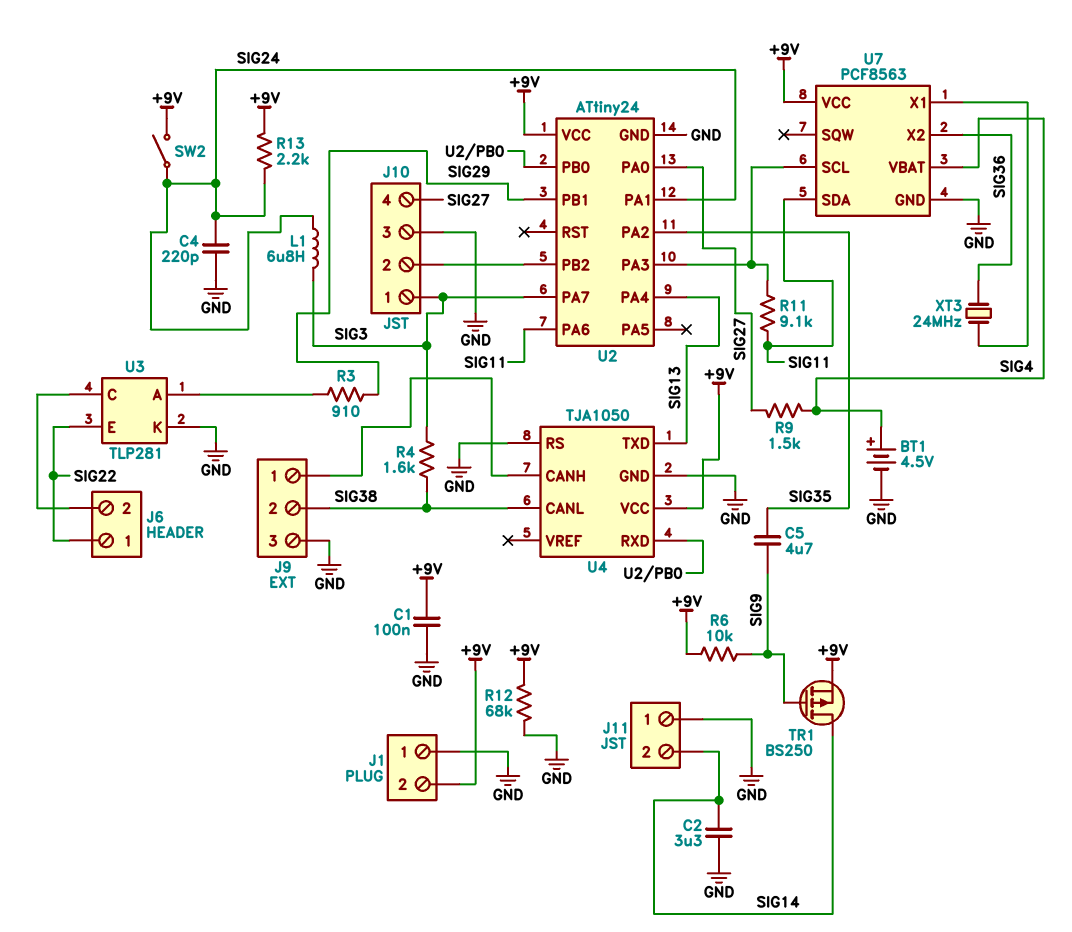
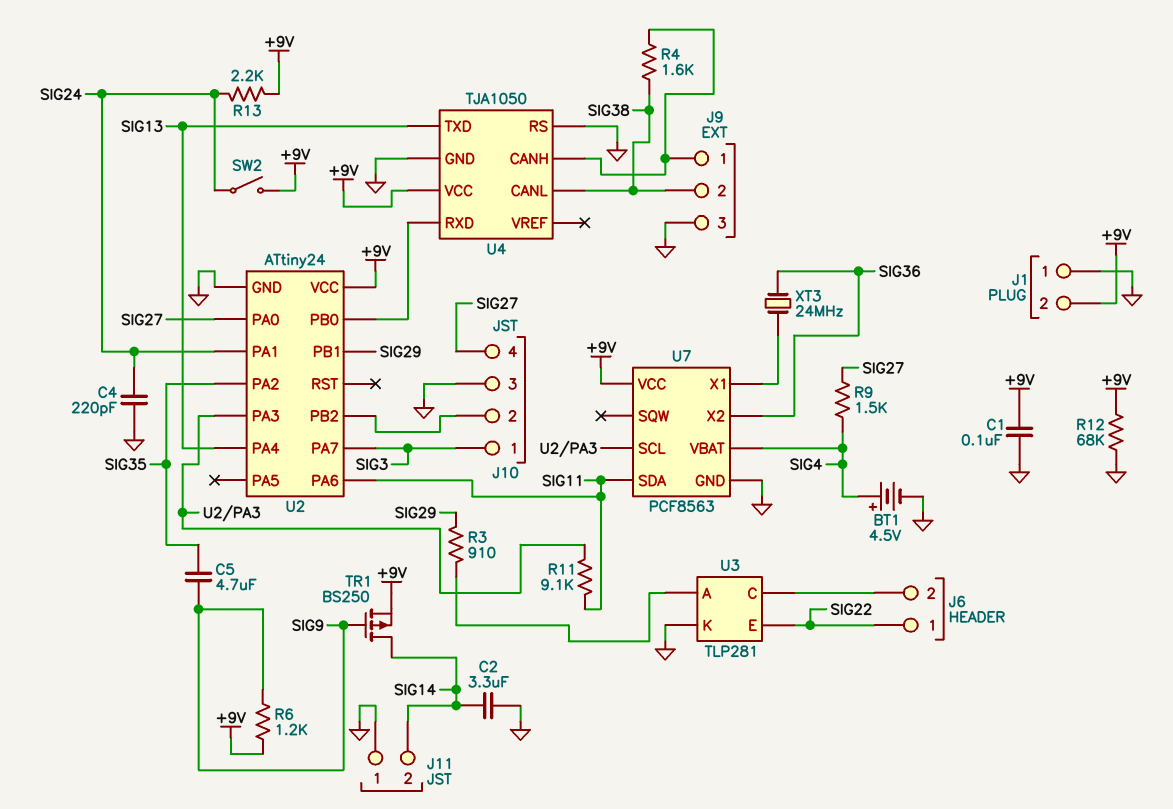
L1: 6.8uH (SIG3, SIG24) -> none
R4: 1.6k (SIG3, SIG38) -> 1.6k (J9/1, SIG38)
R6: 10k (+9V, SIG9) -> 1.2k (+9V, SIG9)

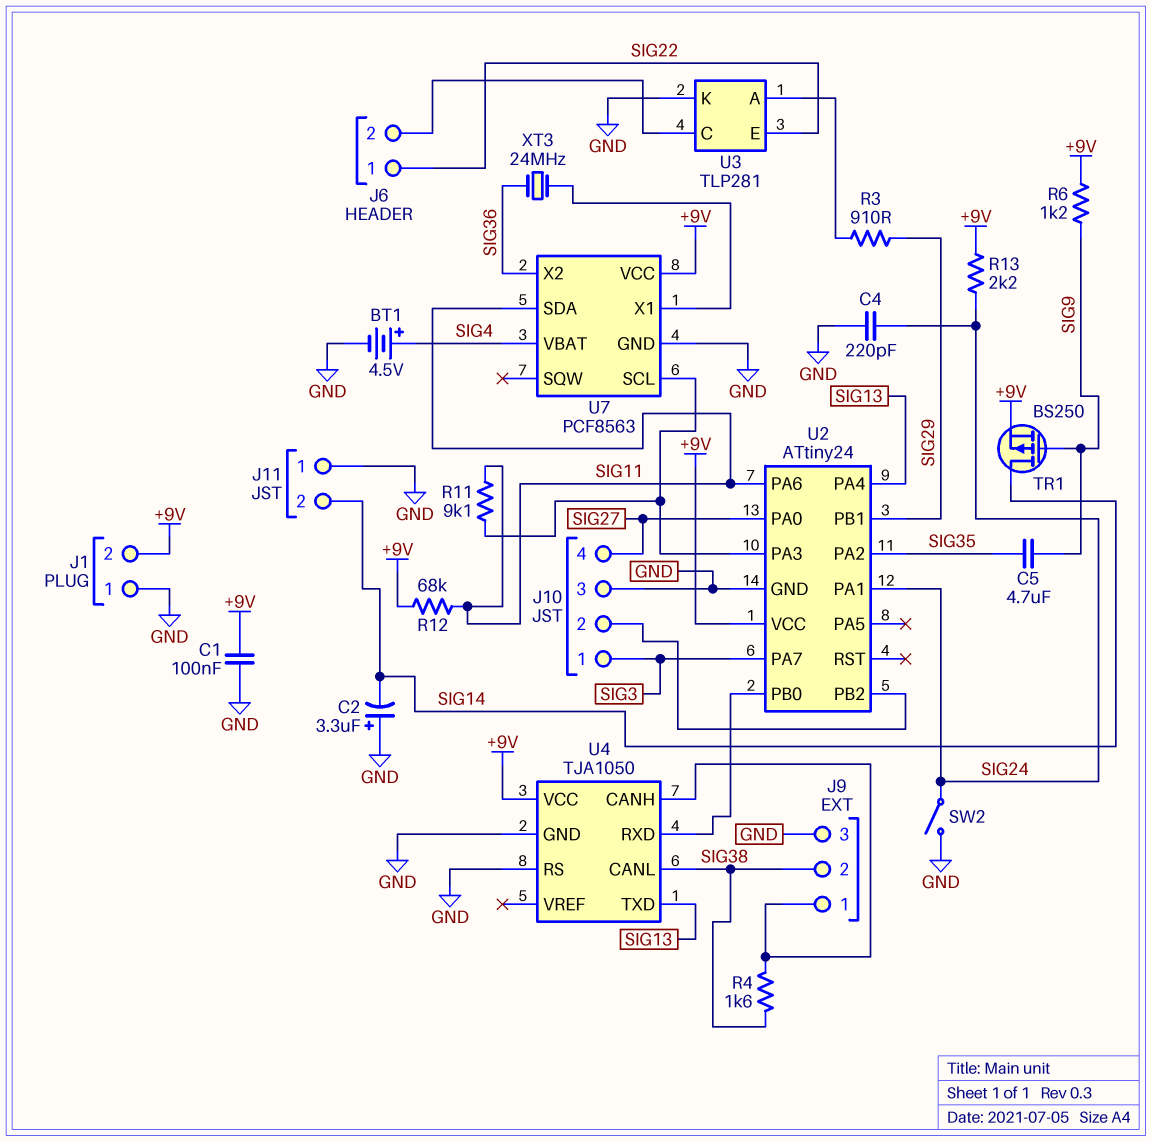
C2: 3.3uF (GND, SIG14) -> 3.3uF (plus GND, minus SIG14)
R9: 1.5k (SIG4, SIG27) -> none
R12: 68k (+9V, GND) -> 68k (+9V, SIG11)
SW2: switch (+9V, SIG24) -> switch (GND, SIG24)

